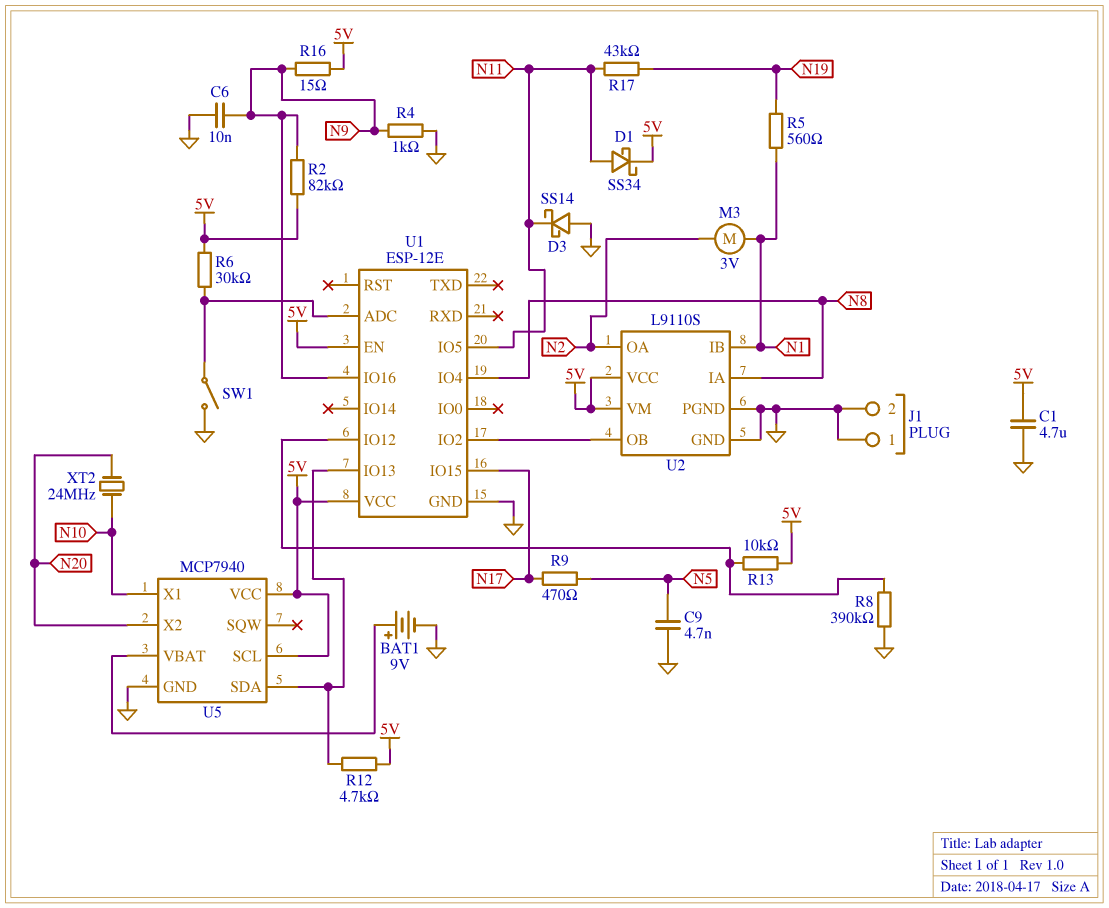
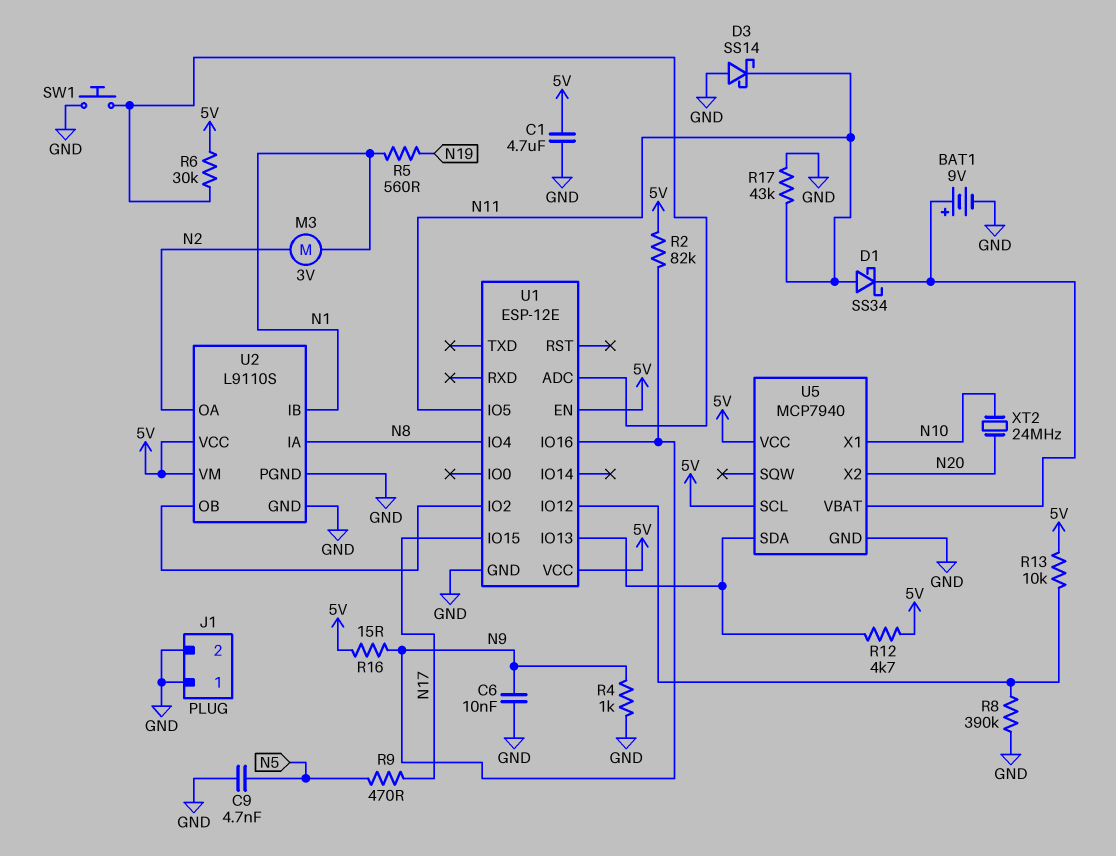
D1: schottky SS34 (A N11, K 5V) -> schottky SS34 (A N11, K U5/VBAT)
R17: 43k (N11, N19) -> 43k (GND, N11)
SW1: switch (GND, U1/ADC) -> button (GND, U1/ADC)

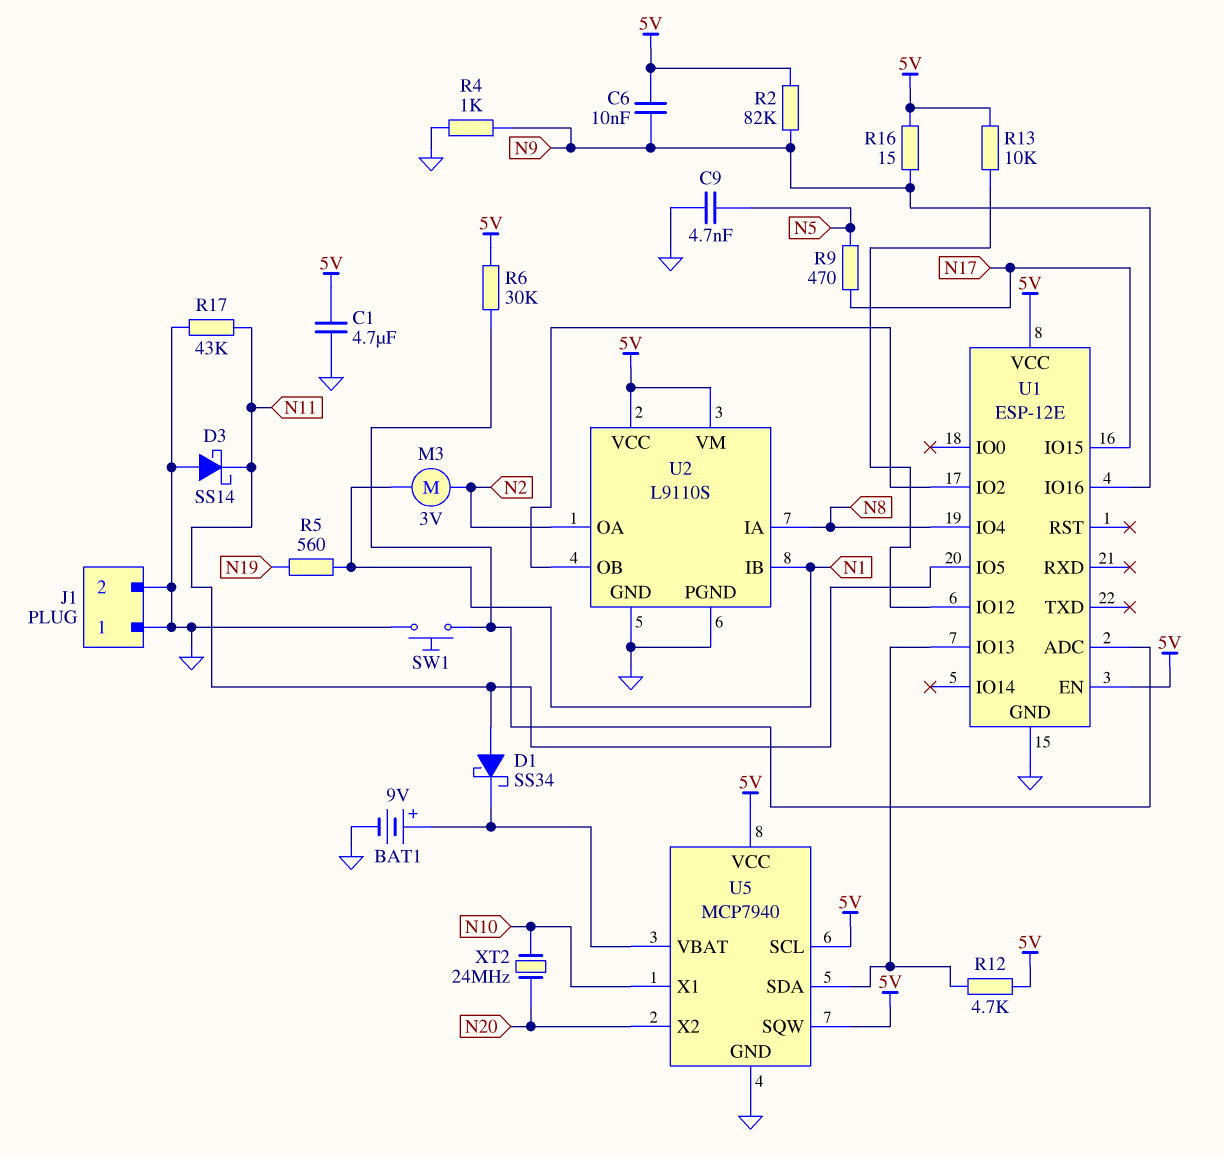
C6: 10nF (GND, N9) -> 10nF (5V, N9)
R8: 390k (GND, U1/IO12) -> none
U5 pin SQW: none -> 5V

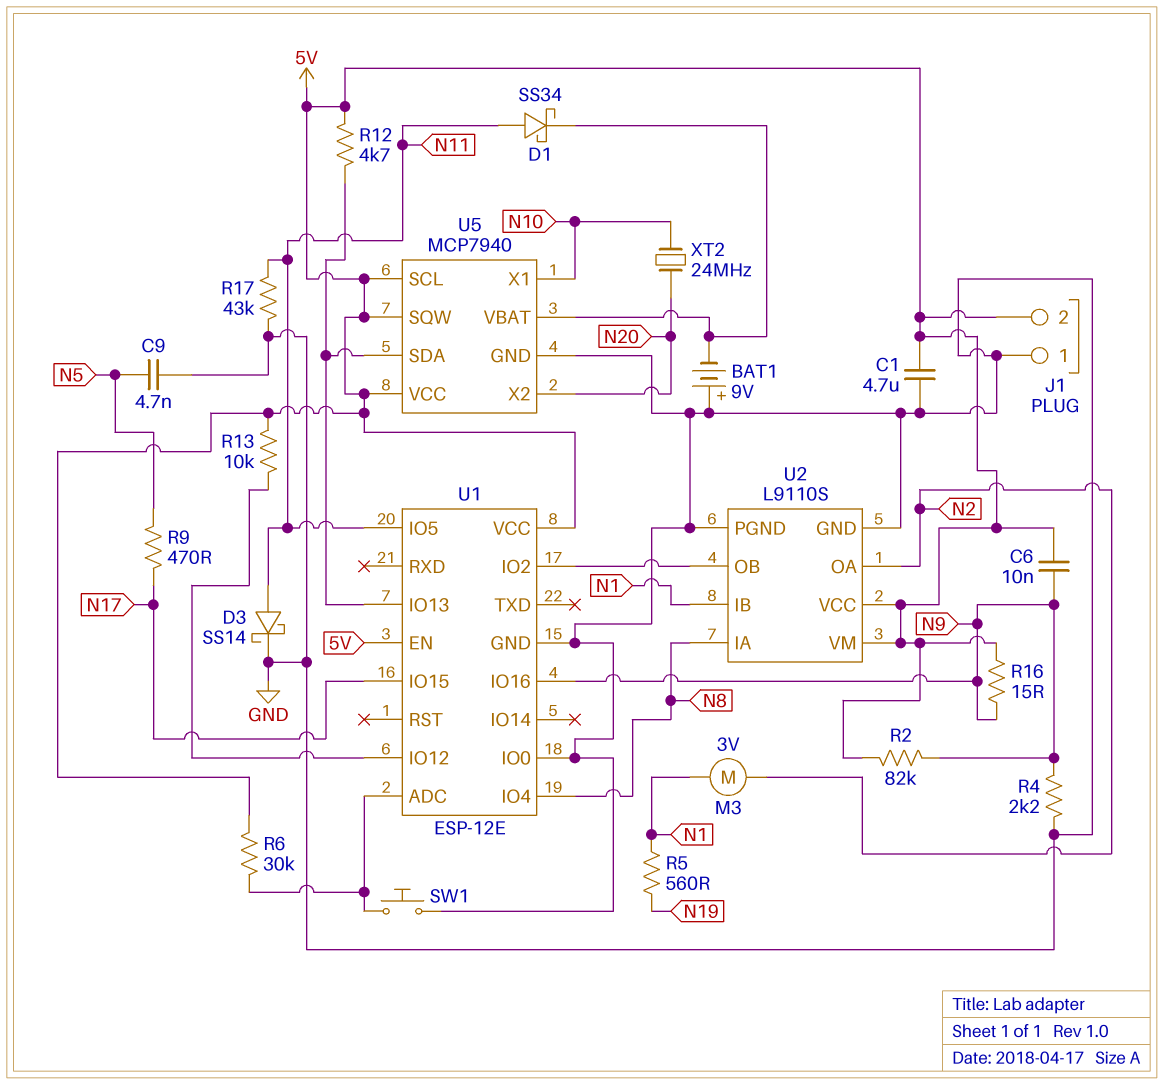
BAT1: 9V (plus U5/VBAT, minus GND) -> 9V (plus GND, minus U5/VBAT)
D3: schottky SS14 (A GND, K N11) -> schottky SS14 (A N11, K GND)
J1 pin 2: GND -> 5V
R4: 1k (GND, N9) -> 2.2k (GND, N9)
U1 pin IO0: none -> GND

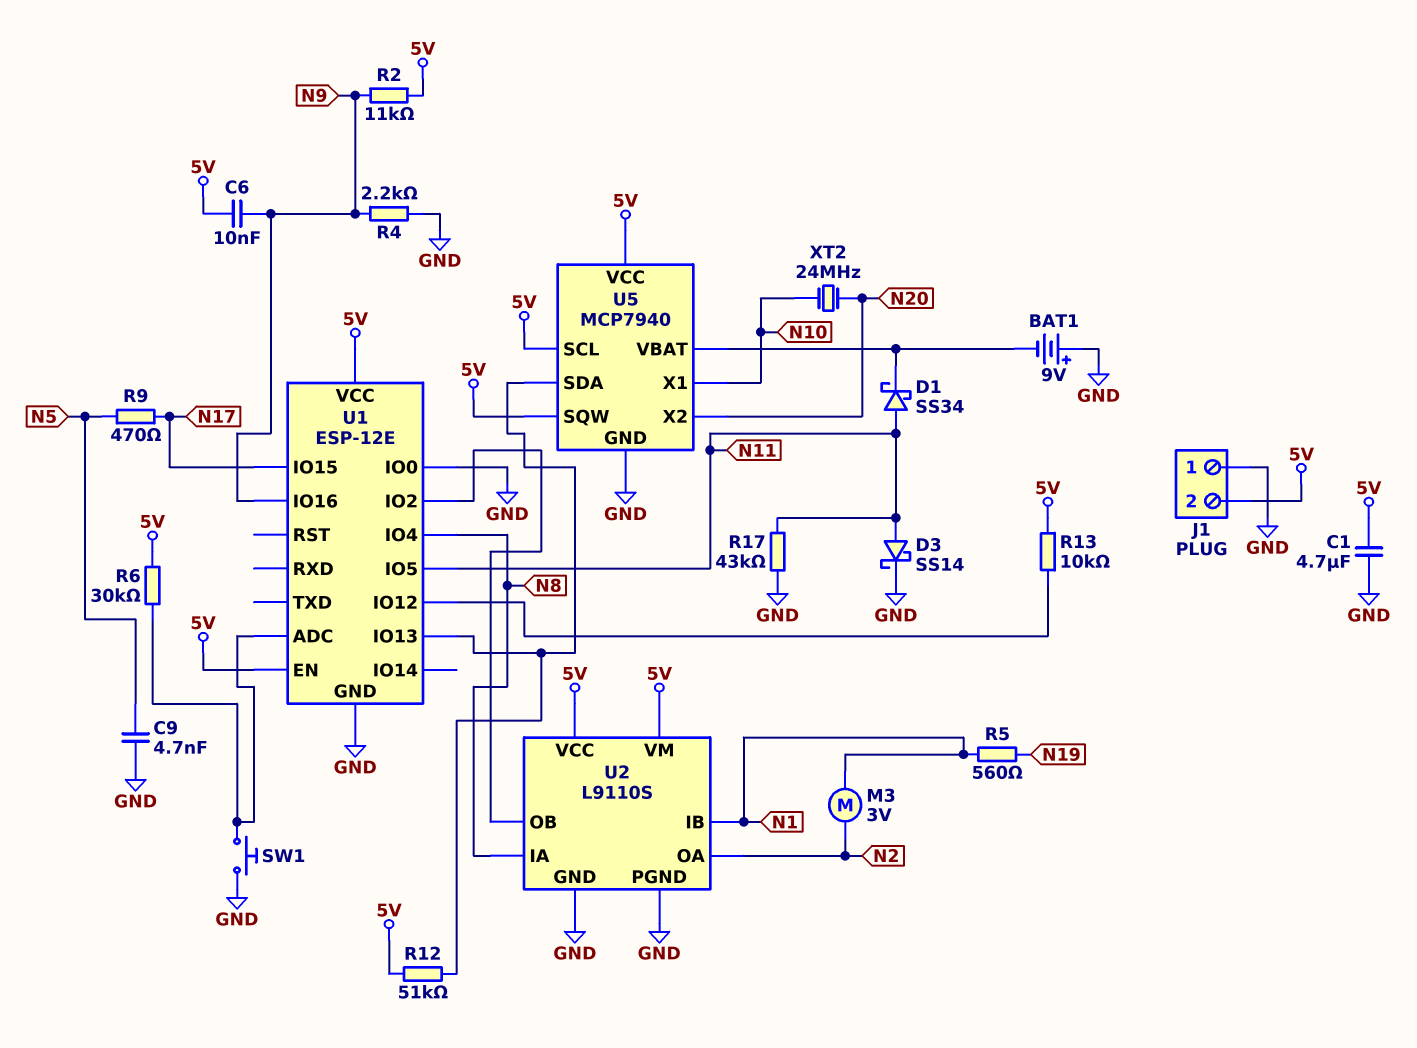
R2: 82k (5V, N9) -> 11k (5V, N9)
R12: 4.7k (5V, U1/IO13) -> 51k (5V, U1/IO13)
R16: 15 (5V, N9) -> none

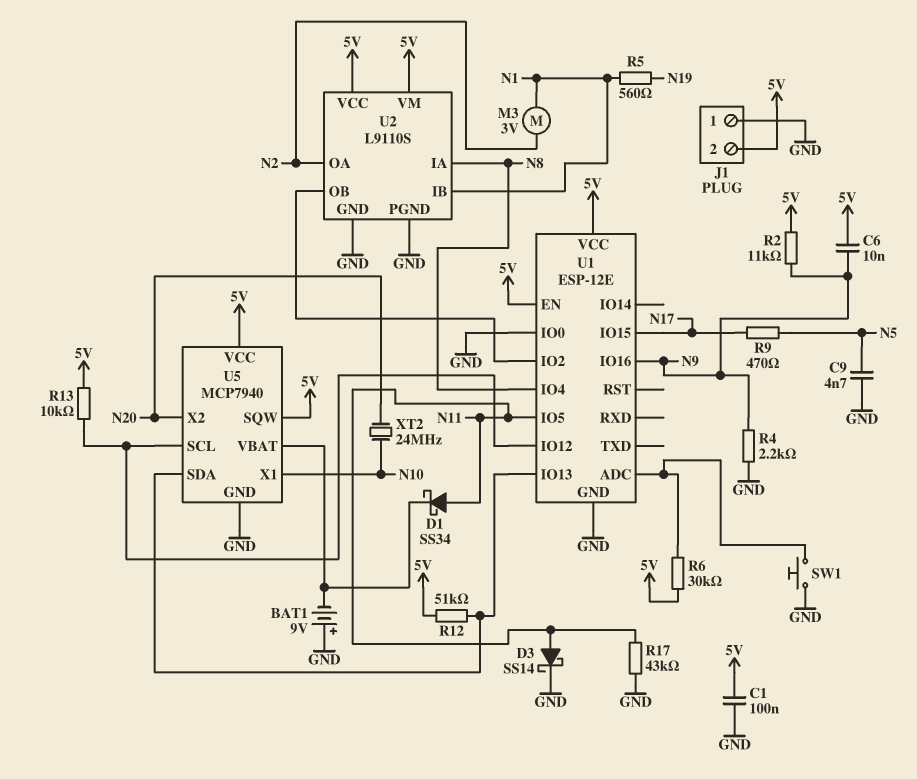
C1: 4.7uF (5V, GND) -> 100nF (5V, GND)
U5 pin SCL: 5V -> U1/IO12

